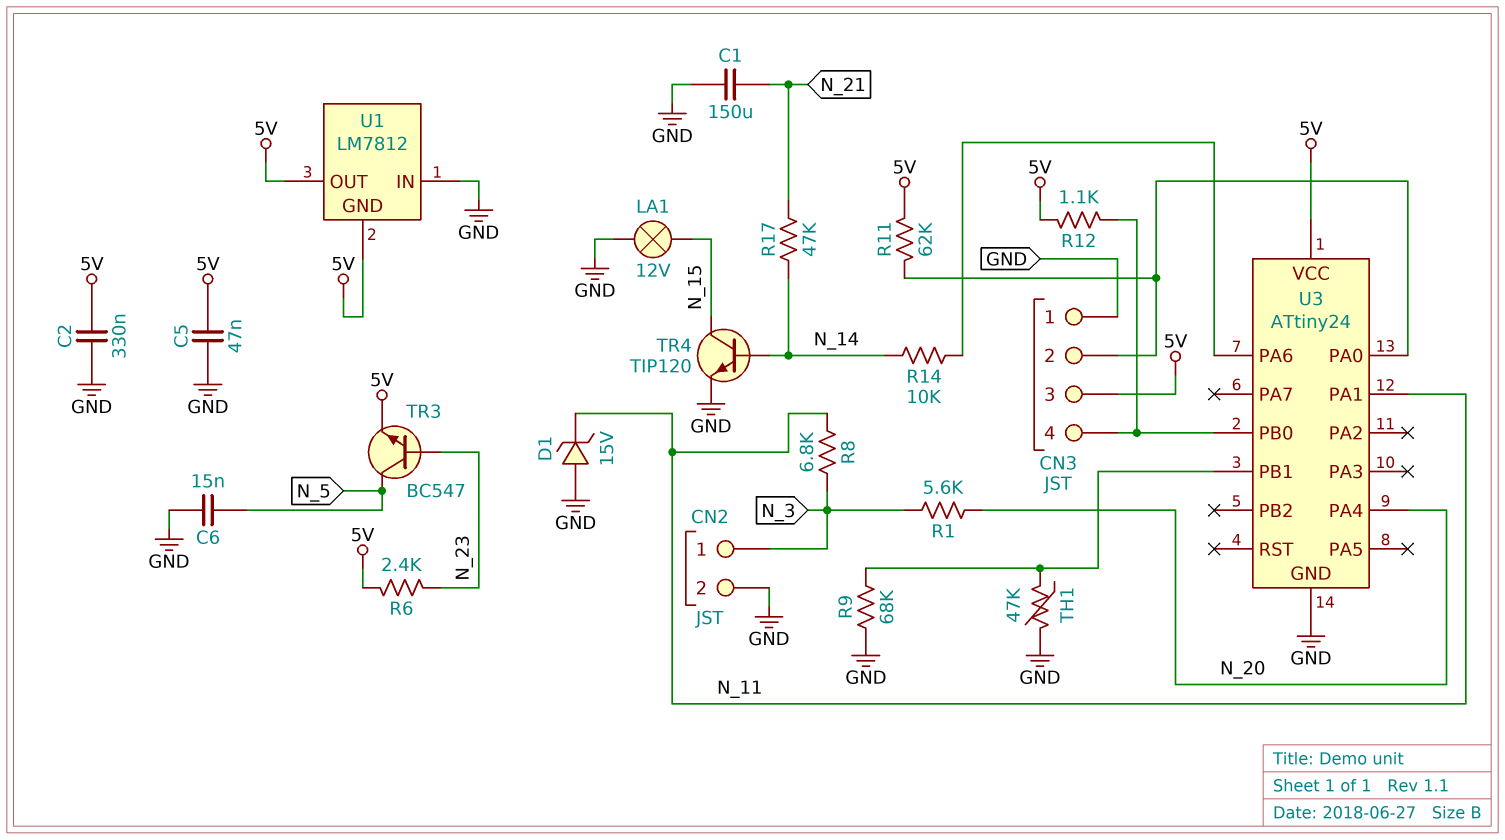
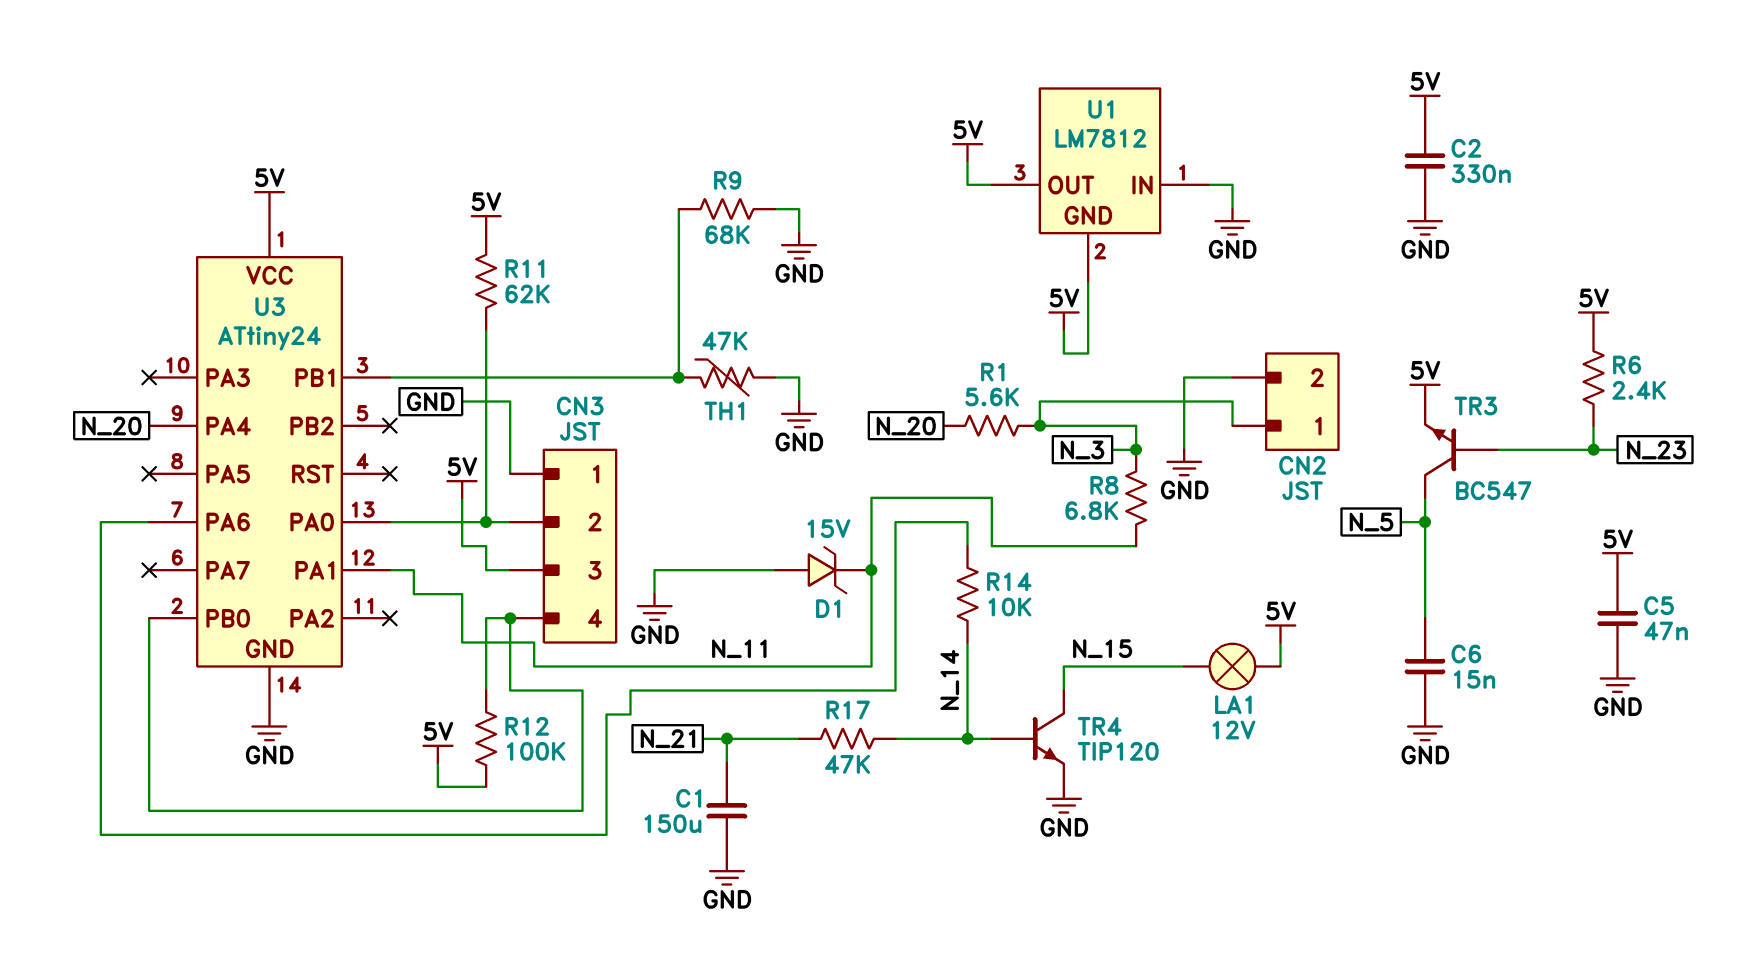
LA1: lamp 12V (GND, N_15) -> lamp 12V (5V, N_15)
R12: 1.1k (5V, CN3/4) -> 100k (5V, CN3/4)

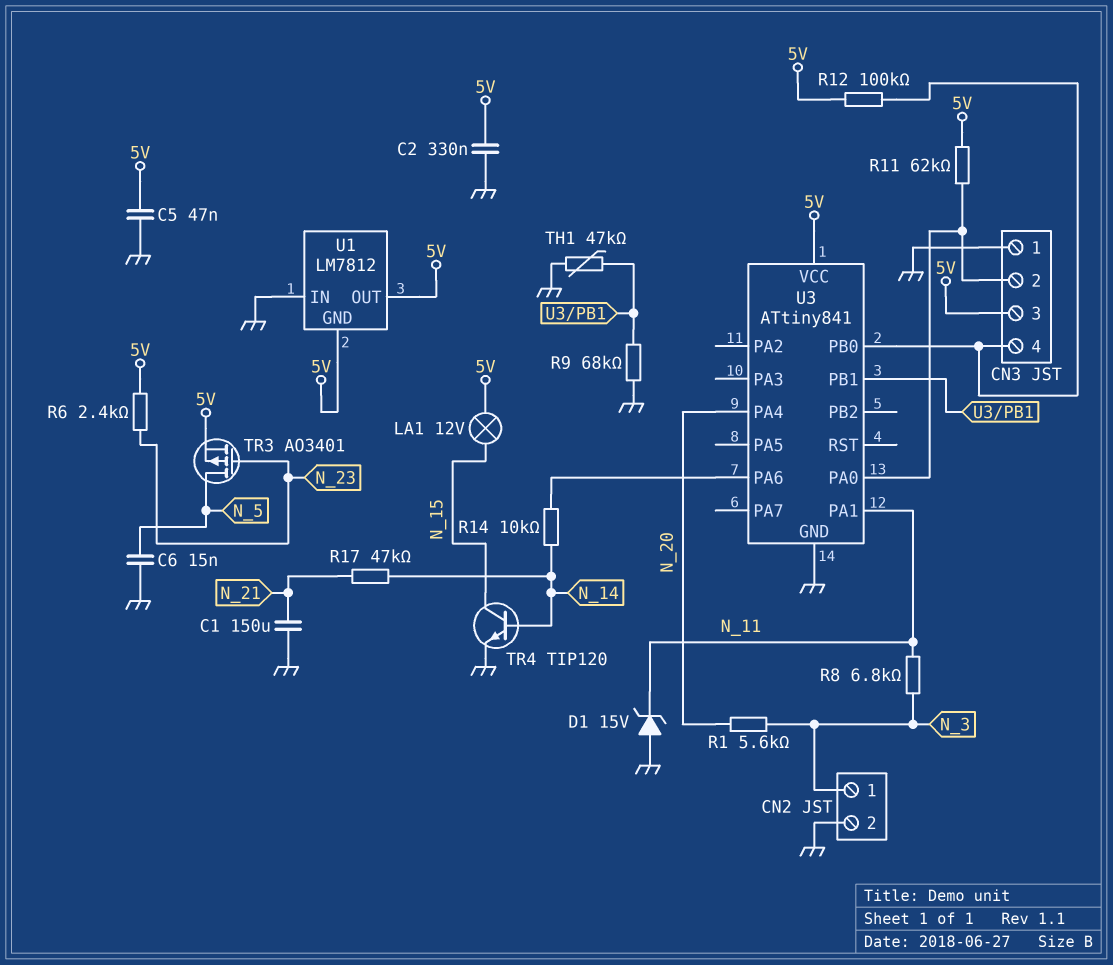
TR3: NPN BC547 (B N_23, C N_5, E 5V) -> PMOS AO3401 (G N_23, D N_5, S 5V)
U3: ATtiny24 -> ATtiny841

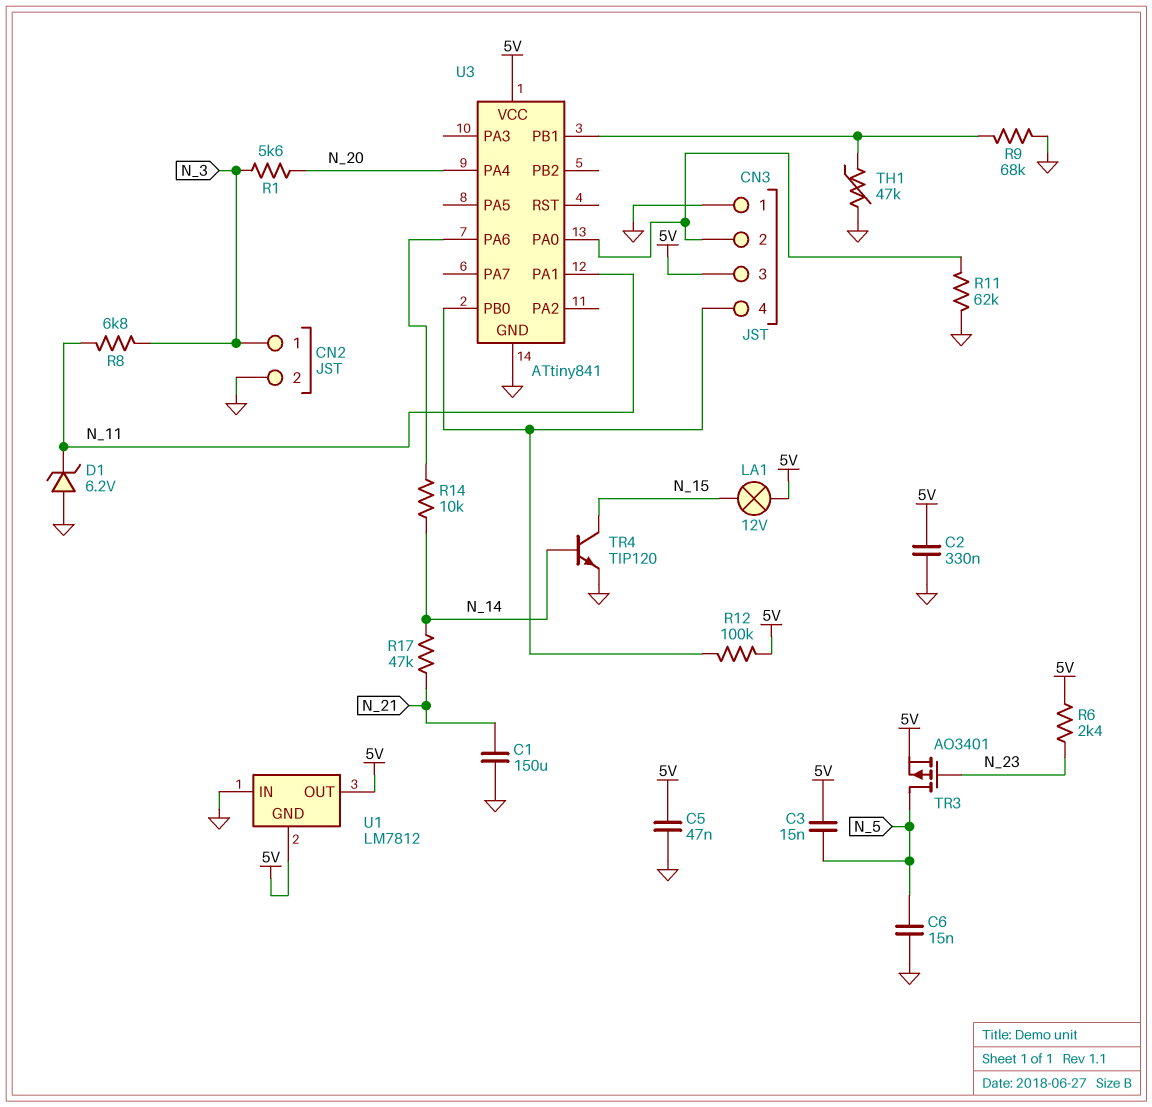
C3: none -> 15nF (5V, N_5)
D1: zener 15V (A GND, K N_11) -> zener 6.2V (A GND, K N_11)
R11: 62k (5V, CN3/2) -> 62k (CN3/2, GND)

